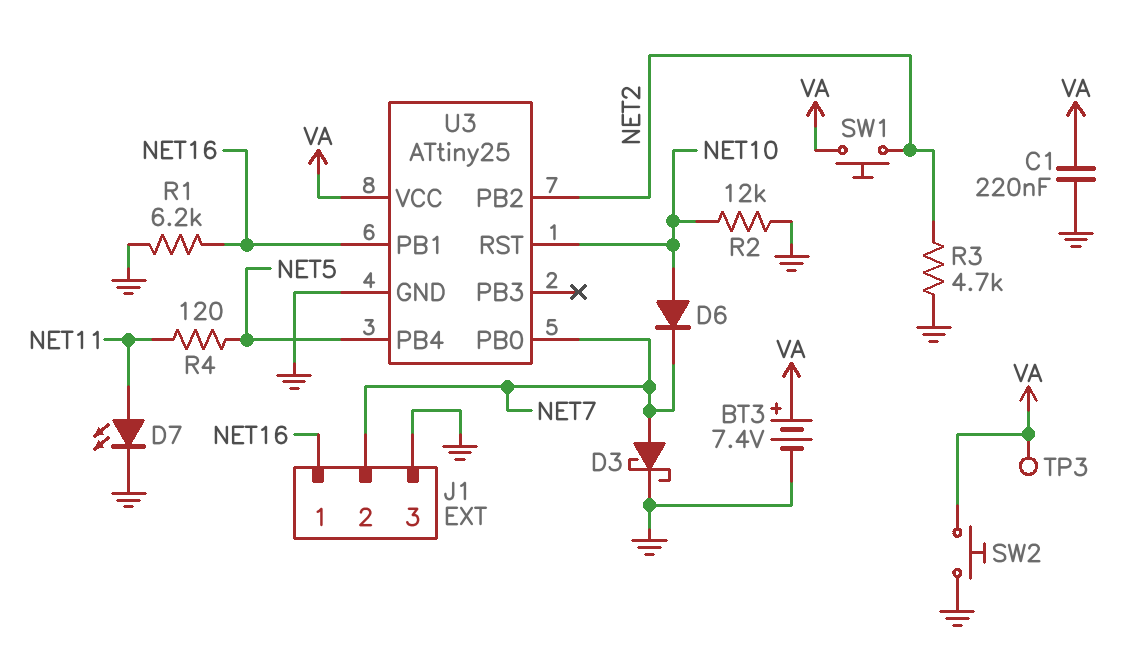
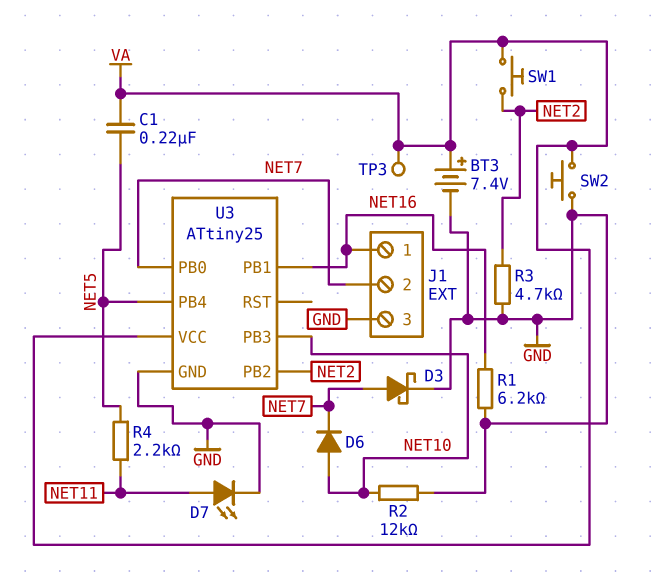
C1: 220nF (GND, VA) -> 220nF (NET5, VA)
R4: 120 (NET5, NET11) -> 2.2k (NET5, NET11)
U3 pin PB3: none -> NET10
U3 pin RST: NET10 -> none

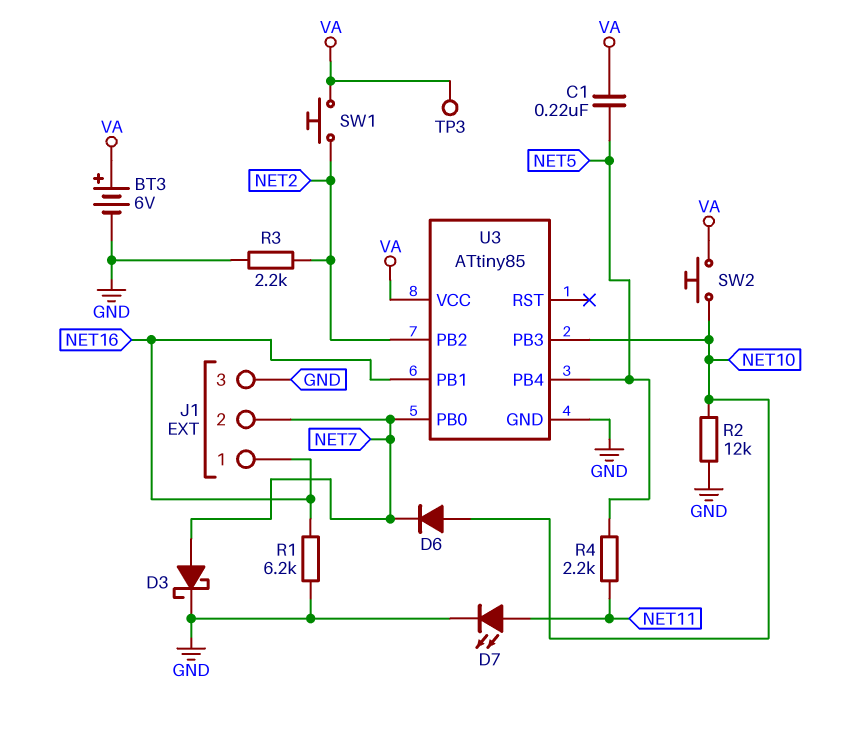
BT3: 7.4V (plus VA, minus GND) -> 6V (plus VA, minus GND)
R3: 4.7k (GND, NET2) -> 2.2k (GND, NET2)
SW2: button (GND, VA) -> button (NET10, VA)
U3: ATtiny25 -> ATtiny85

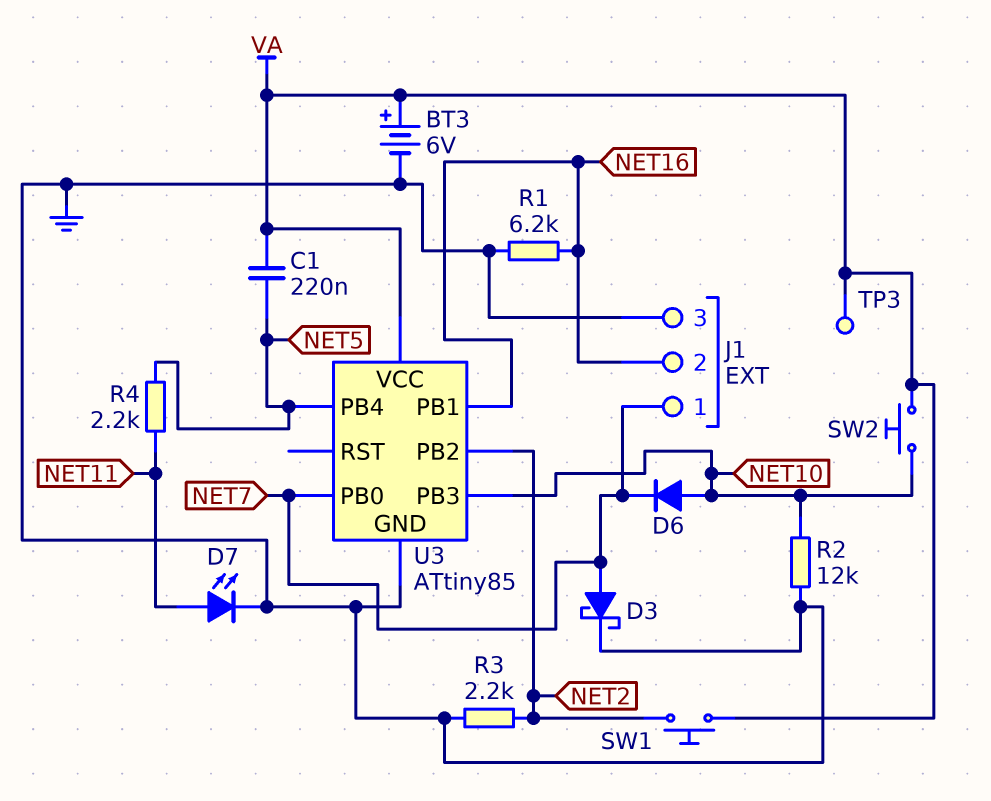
J1 pin 1: NET16 -> NET7
J1 pin 2: NET7 -> NET16

